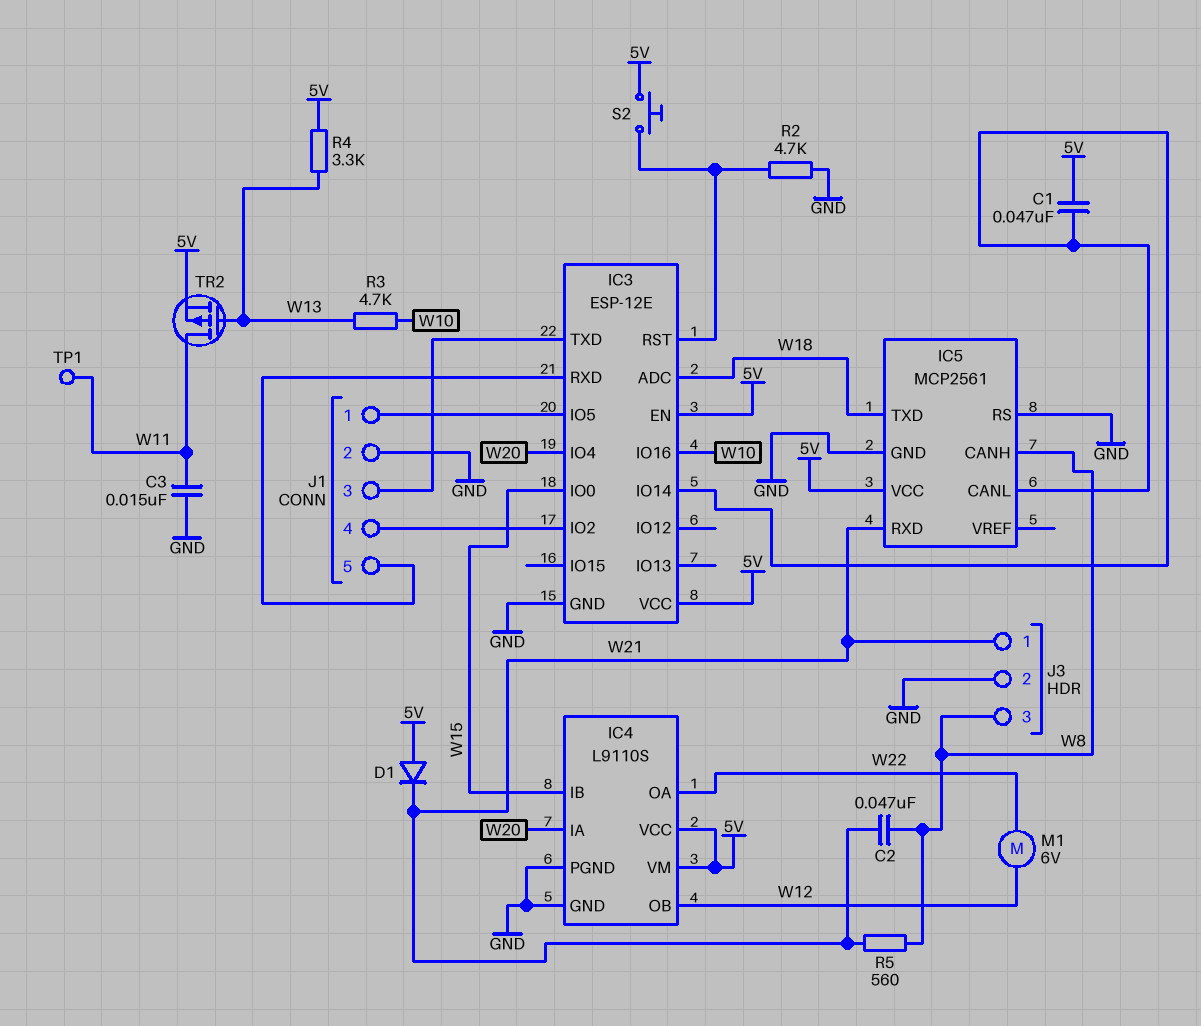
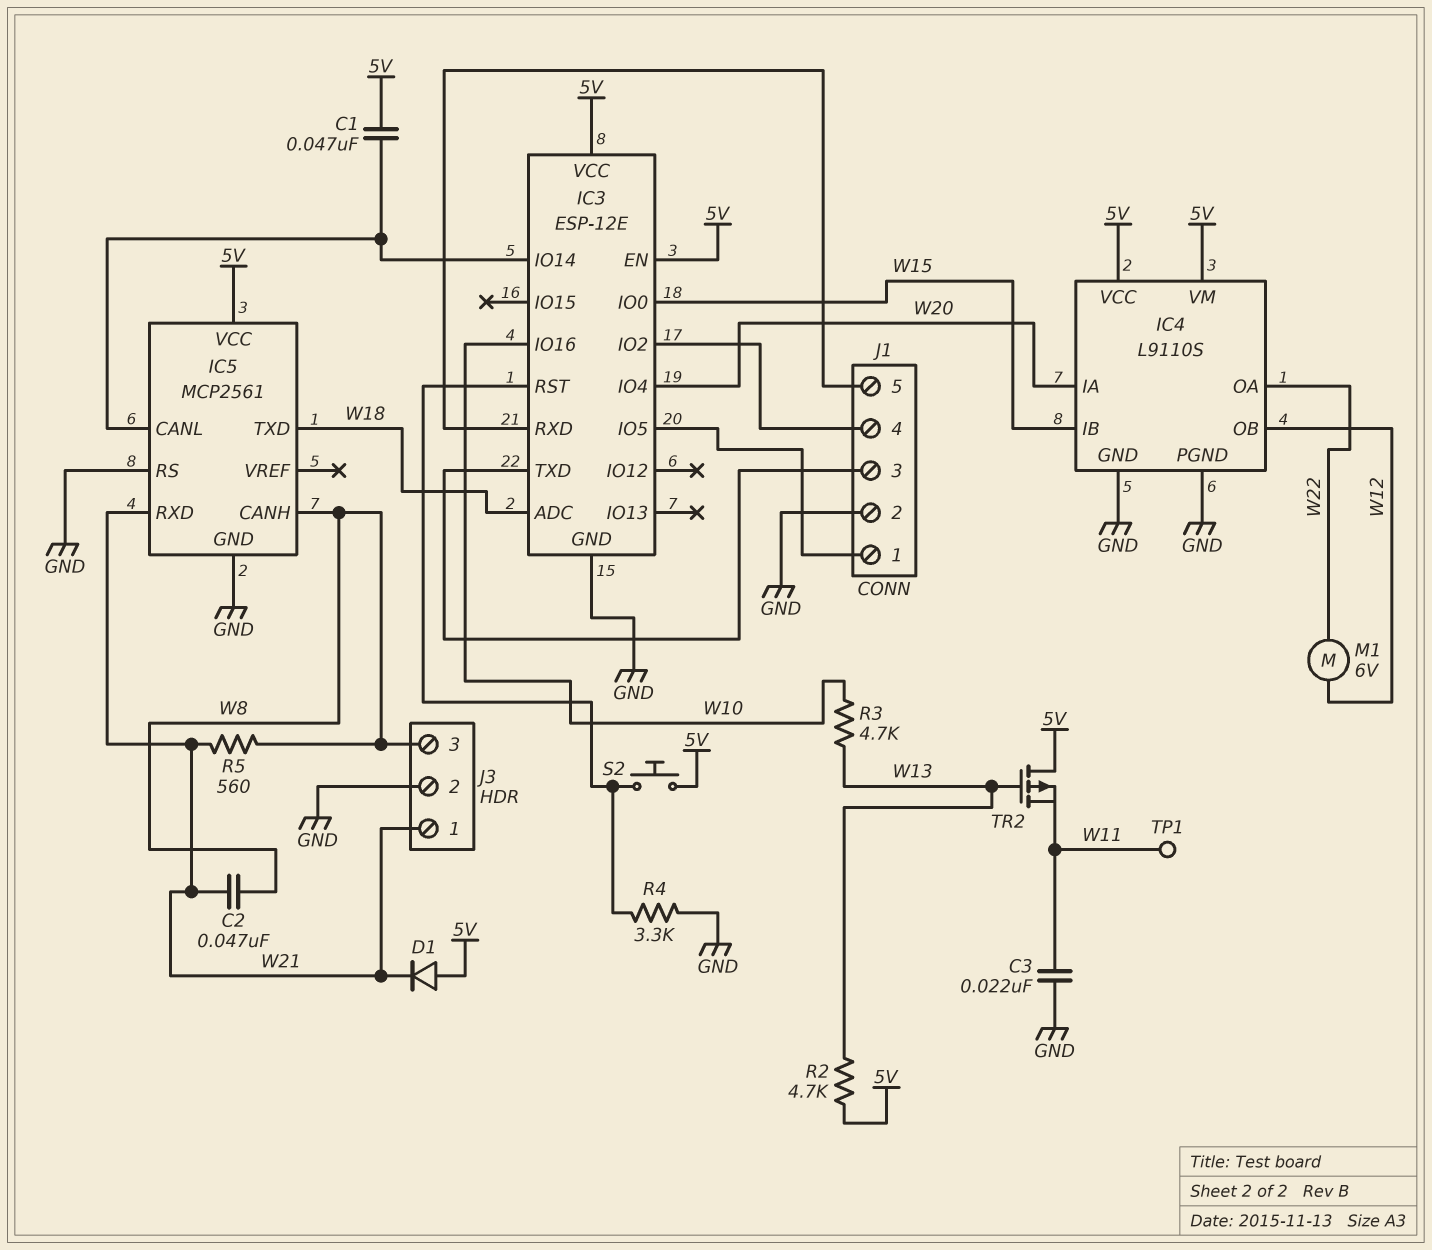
C3: 15nF (GND, W11) -> 22nF (GND, W11)
R2: 4.7k (GND, IC3/RST) -> 4.7k (5V, W13)
R4: 3.3k (5V, W13) -> 3.3k (GND, IC3/RST)
TR2: PMOS (G W13, D W11, S 5V) -> PMOS (G W13, D 5V, S W11)

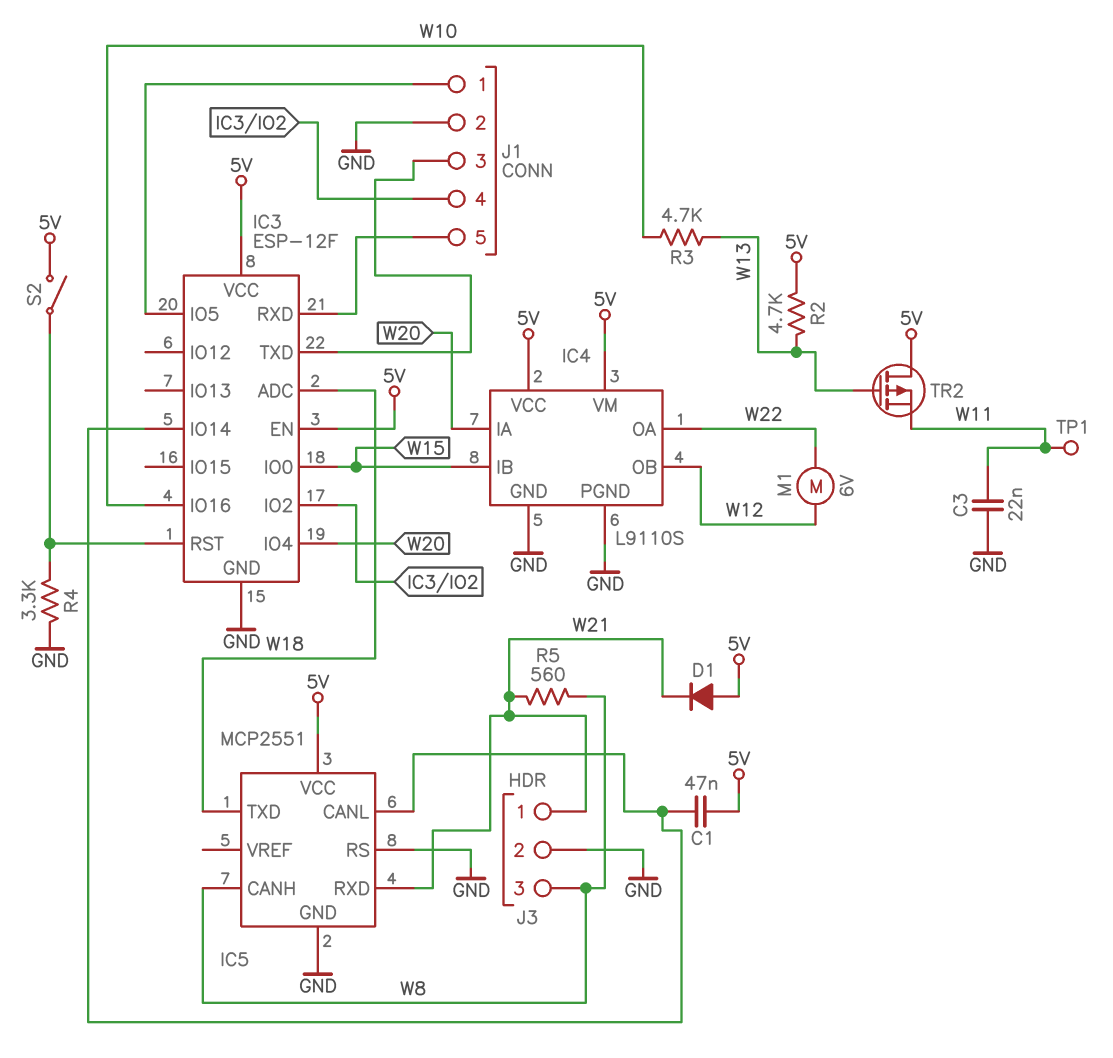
C2: 47nF (W8, W21) -> none
IC3: ESP-12E -> ESP-12F
IC5: MCP2561 -> MCP2551
S2: button (5V, IC3/RST) -> switch (5V, IC3/RST)

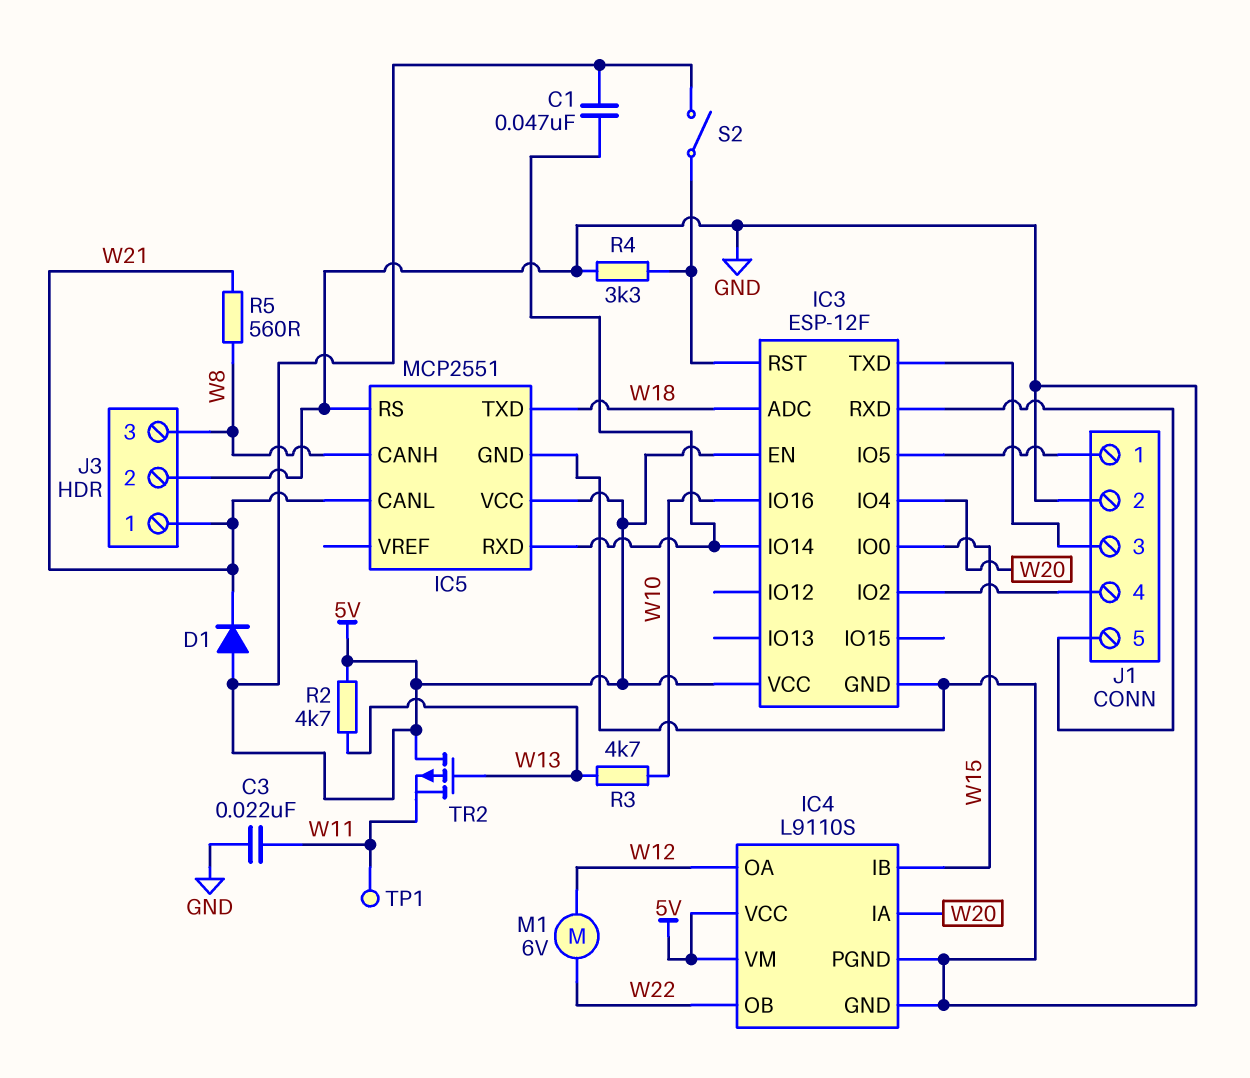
IC4 pin OA: W22 -> W12
IC4 pin OB: W12 -> W22
IC5 pin CANL: IC3/IO14 -> W21
IC5 pin RXD: W21 -> IC3/IO14

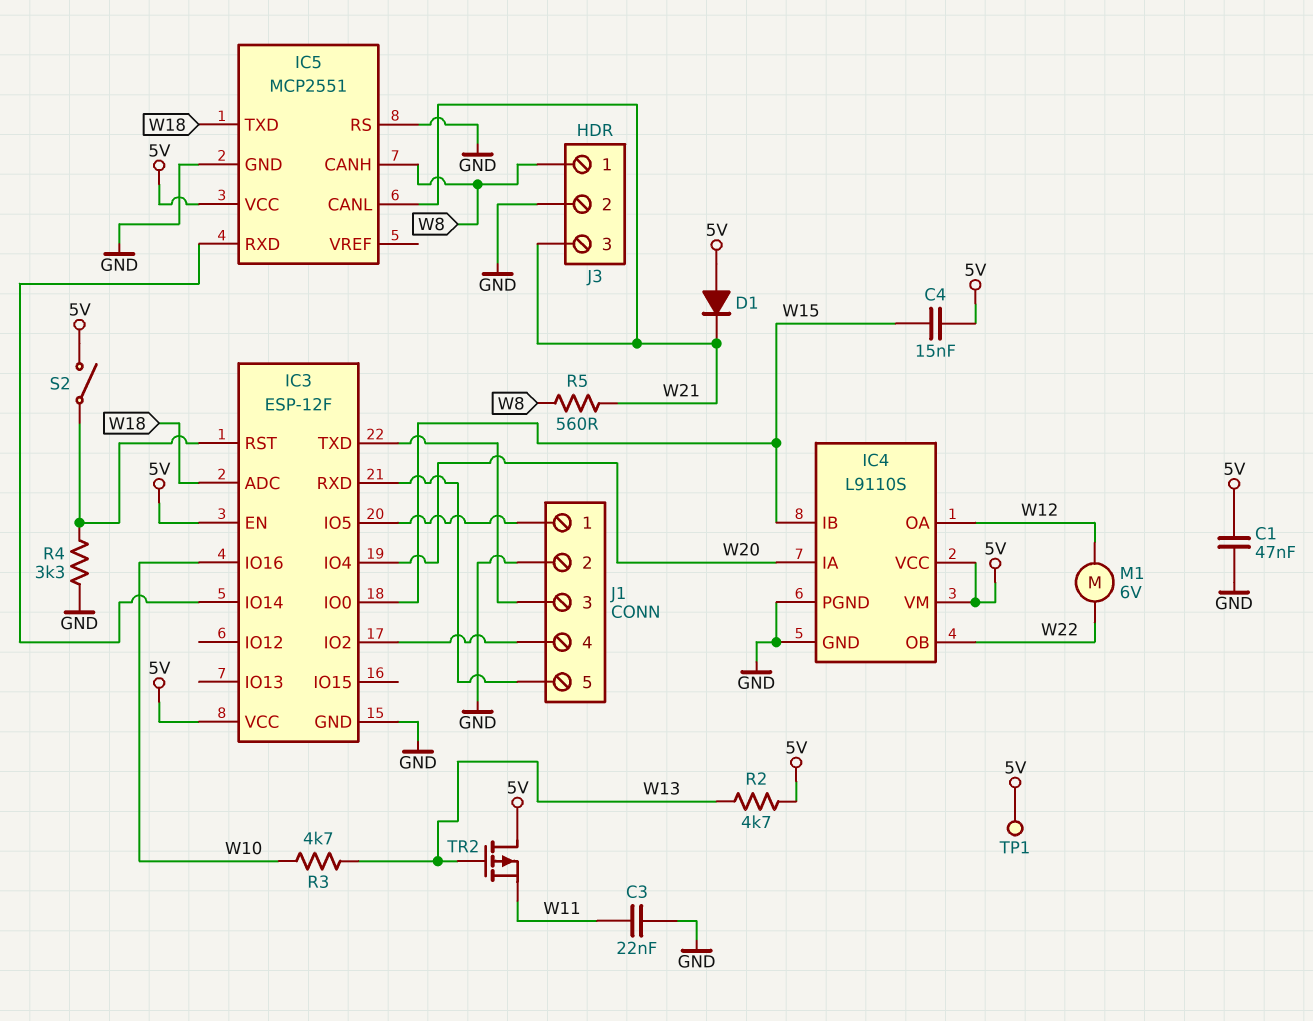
C1: 47nF (5V, IC3/IO14) -> 47nF (5V, GND)
C4: none -> 15nF (5V, W15)
J3 pin 1: W21 -> W8
J3 pin 3: W8 -> W21
TP1: test point (W11) -> test point (5V)

